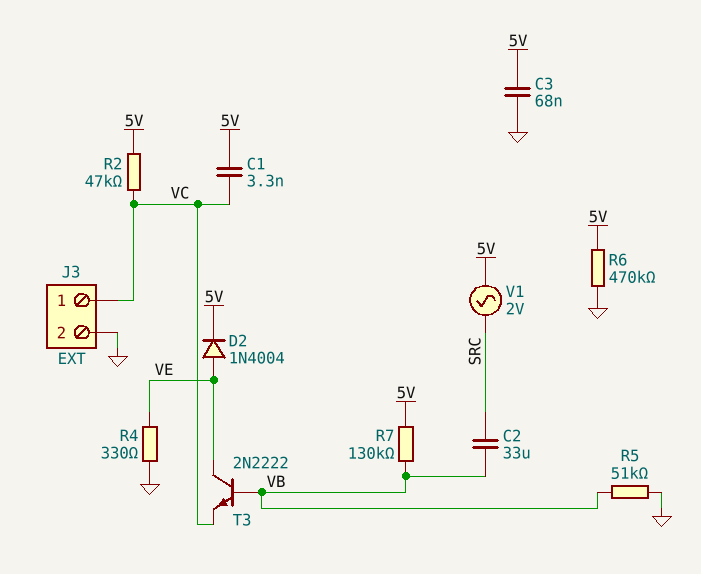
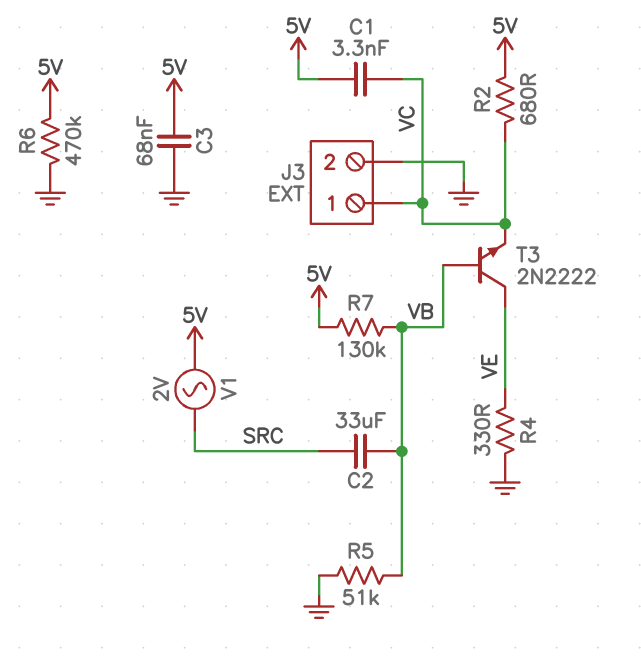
D2: diode 1N4004 (A VE, K 5V) -> none
R2: 47k (5V, VC) -> 680 (5V, VC)

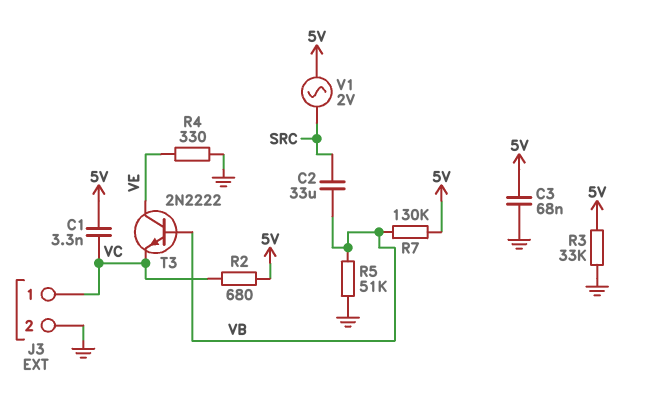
R3: none -> 33k (5V, GND)
R6: 470k (5V, GND) -> none

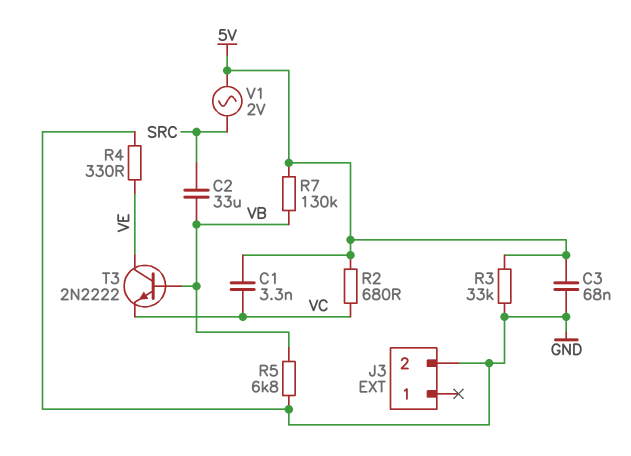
J3 pin 1: VC -> none
R5: 51k (GND, VB) -> 6.8k (GND, VB)

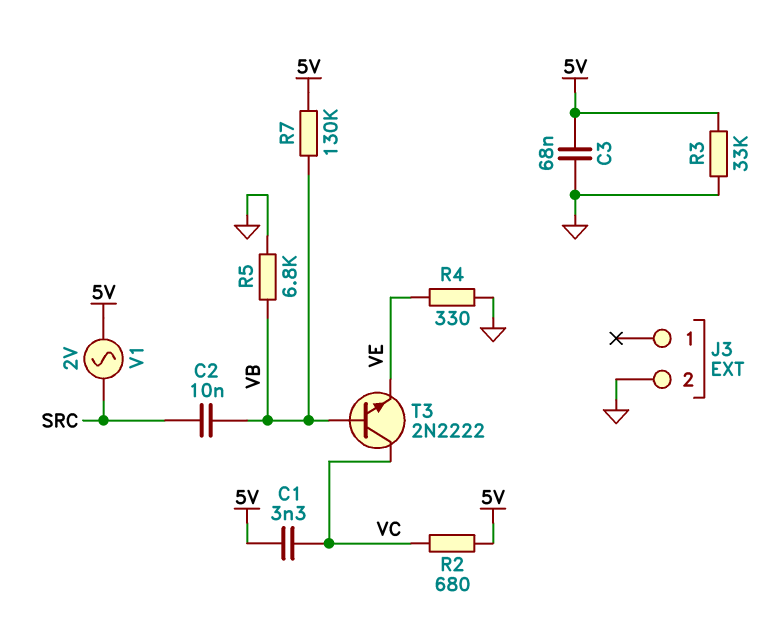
C2: 33uF (SRC, VB) -> 10nF (SRC, VB)
T3: NPN 2N2222 (B VB, C VE, E VC) -> NPN 2N2222 (B VB, C VC, E VE)

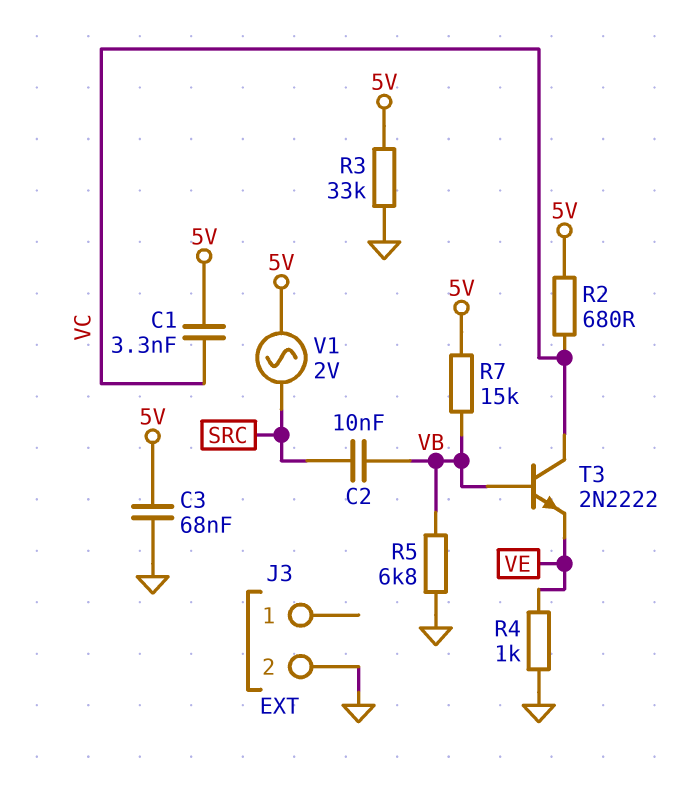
R4: 330 (GND, VE) -> 1k (GND, VE)
R7: 130k (5V, VB) -> 15k (5V, VB)

